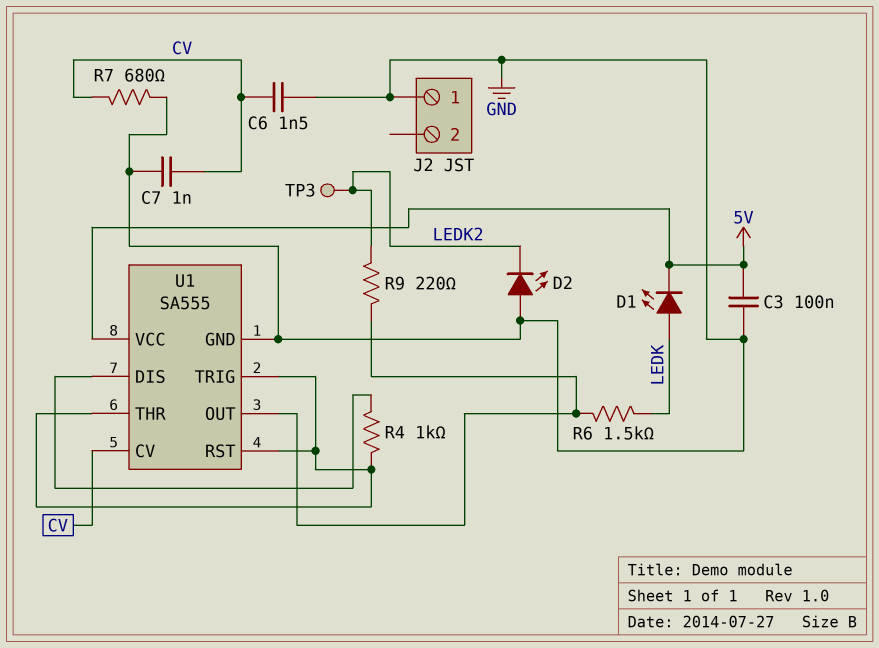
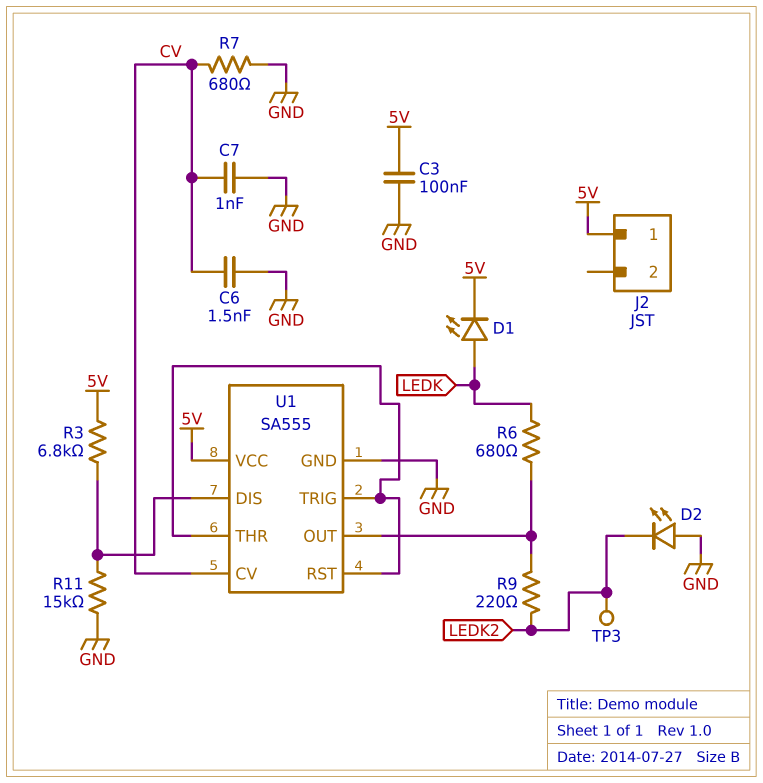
J2 pin 1: GND -> 5V
R3: none -> 6.8k (5V, U1/DIS)
R4: 1k (U1/DIS, U1/RST) -> none
R6: 1.5k (LEDK, U1/OUT) -> 680 (LEDK, U1/OUT)
R11: none -> 15k (GND, U1/DIS)

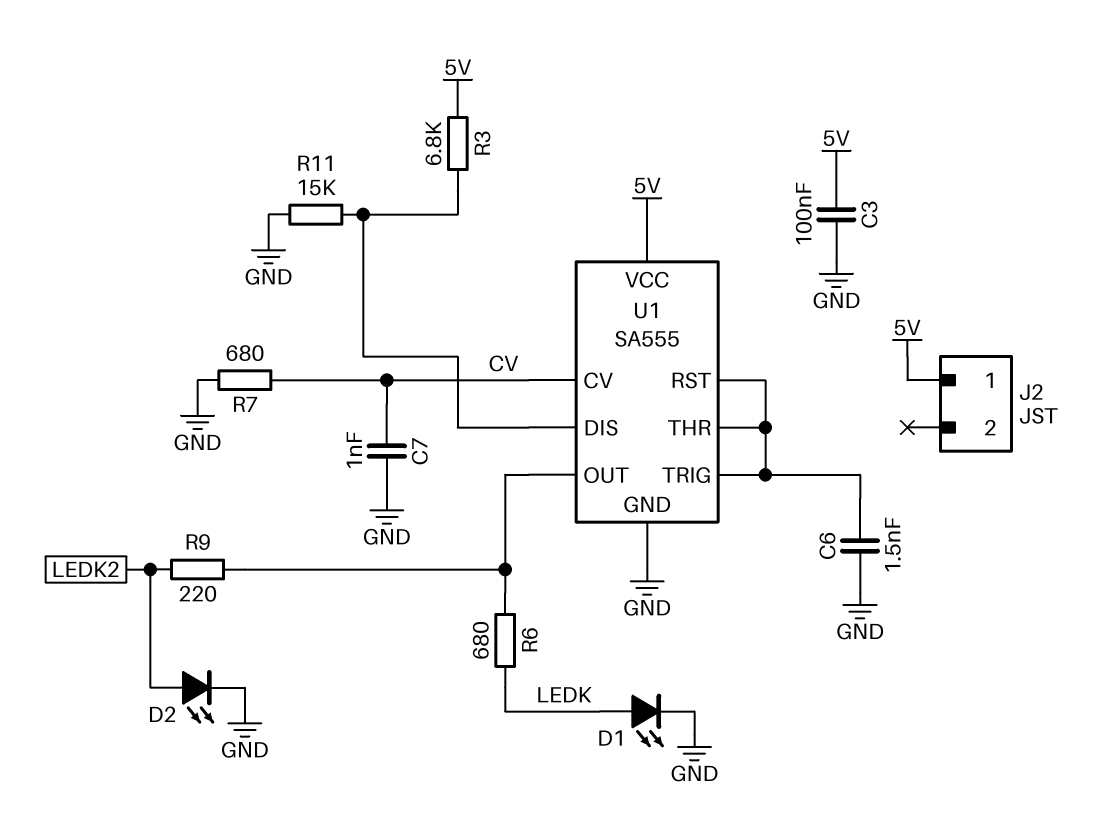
C6: 1.5nF (CV, GND) -> 1.5nF (GND, U1/RST)
D1: LED (A LEDK, K 5V) -> LED (A LEDK, K GND)
D2: LED (A GND, K LEDK2) -> LED (A LEDK2, K GND)
TP3: test point (LEDK2) -> none

